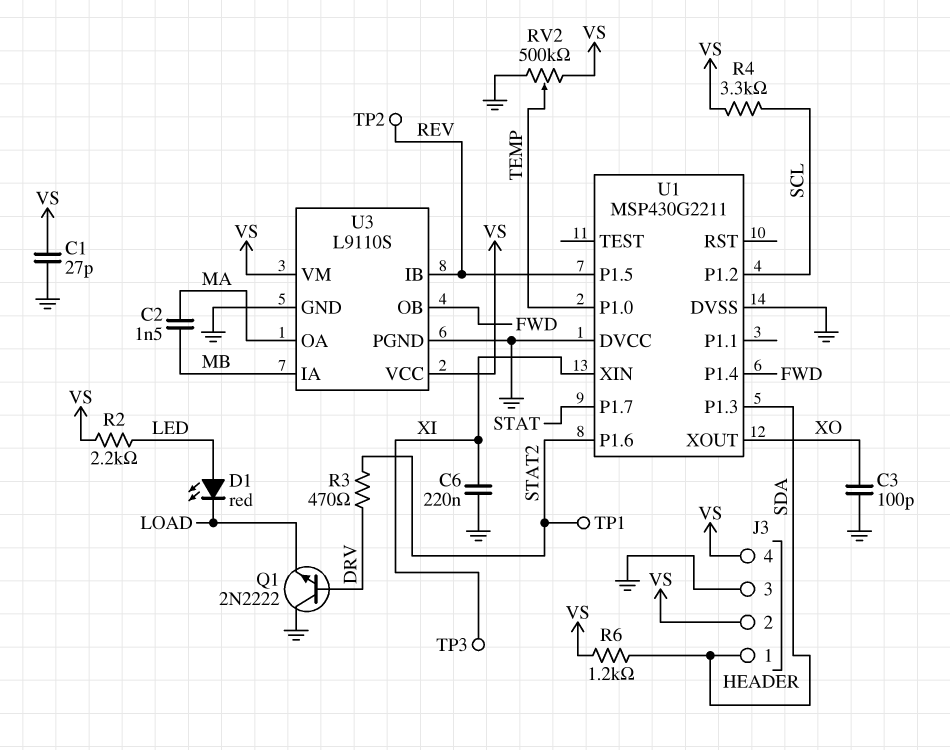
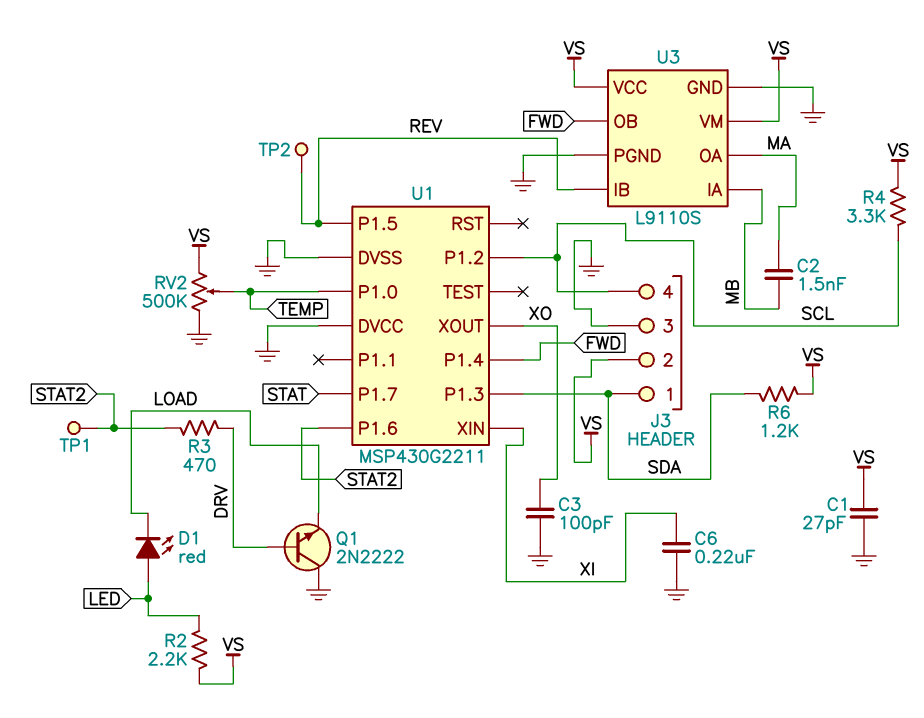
J3 pin 4: VS -> SCL
TP3: test point (XI) -> none

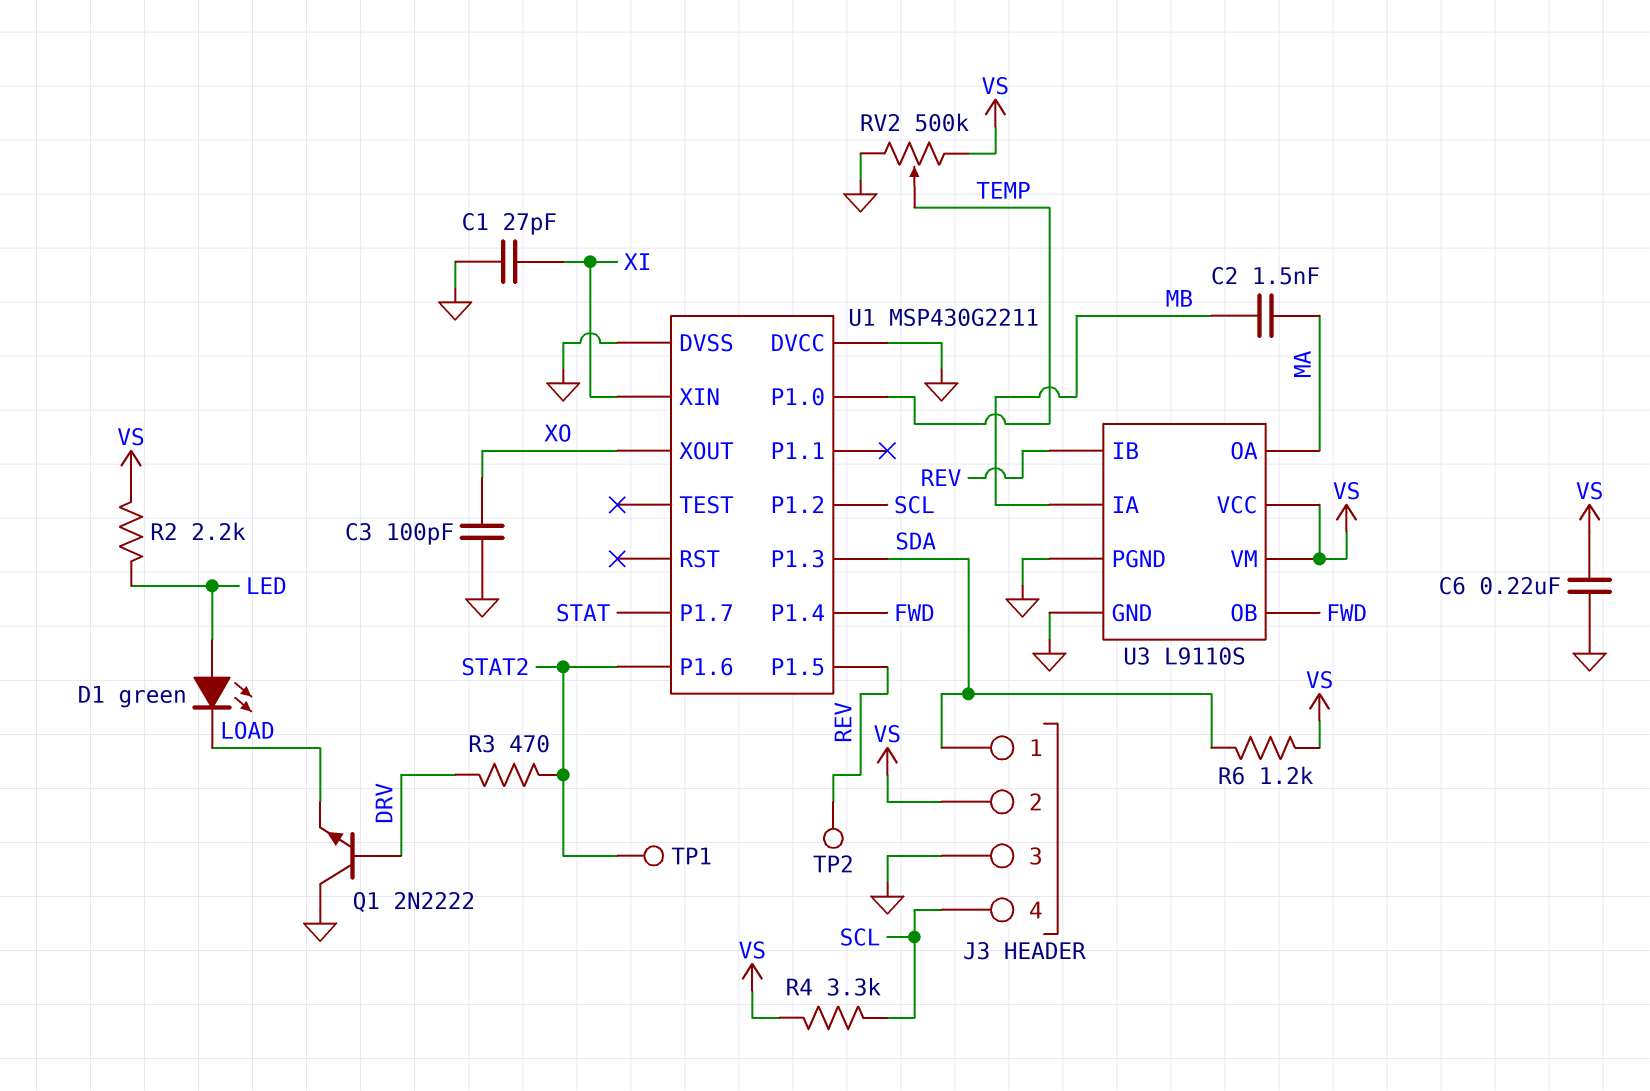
C1: 27pF (GND, VS) -> 27pF (GND, XI)
C6: 220nF (GND, XI) -> 220nF (GND, VS)
D1: LED red (A LED, K LOAD) -> LED green (A LED, K LOAD)

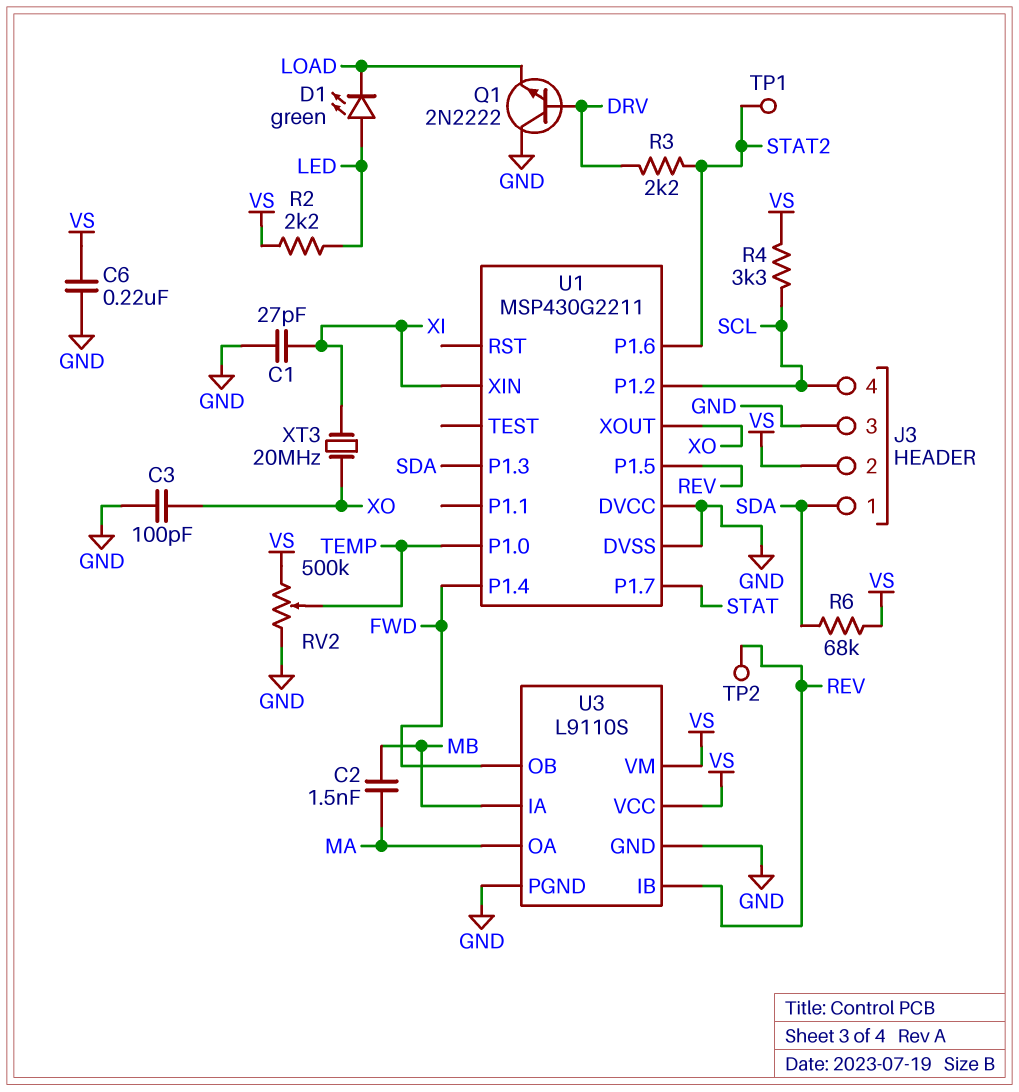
R3: 470 (DRV, STAT2) -> 2.2k (DRV, STAT2)
R6: 1.2k (SDA, VS) -> 68k (SDA, VS)
XT3: none -> 20MHz (XI, XO)

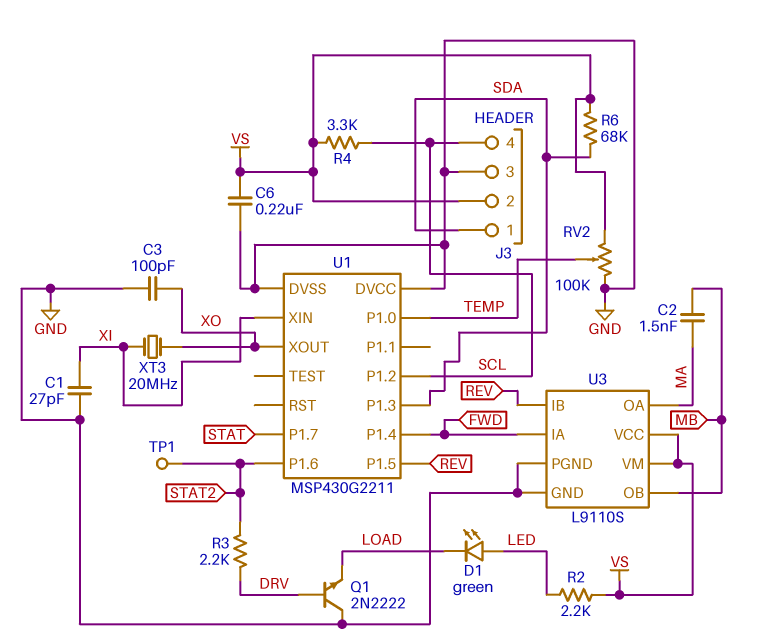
RV2: 500k (GND, VS, wiper TEMP) -> 100k (GND, VS, wiper TEMP)
TP2: test point (REV) -> none
U3 pin IA: MB -> FWD
U3 pin OB: FWD -> MB

